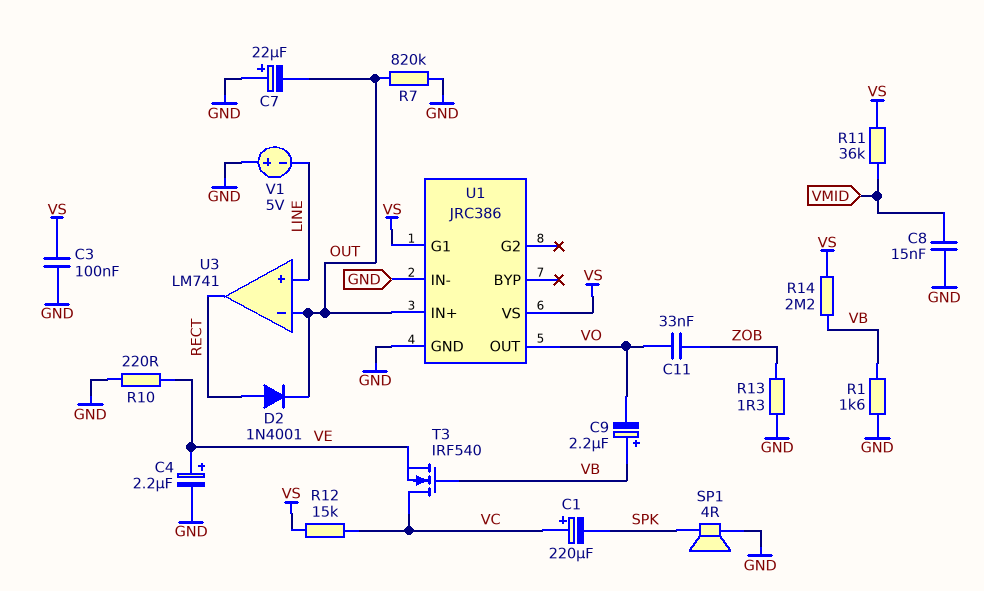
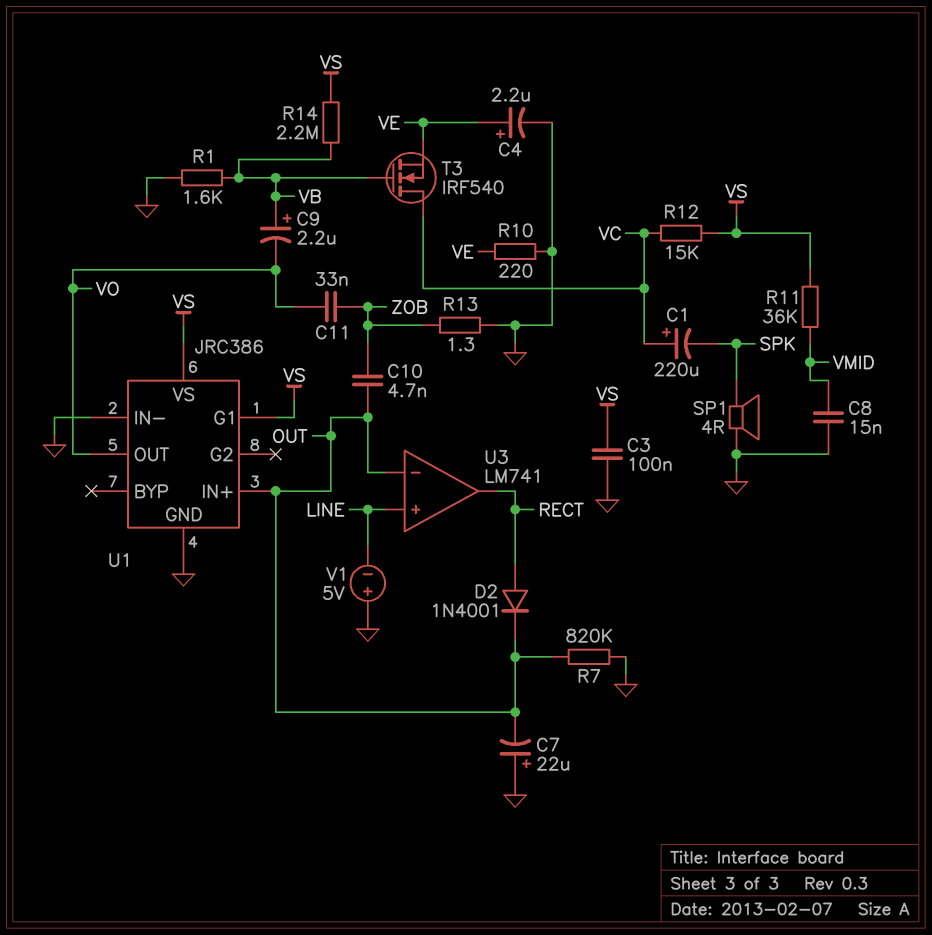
C10: none -> 4.7nF (OUT, ZOB)

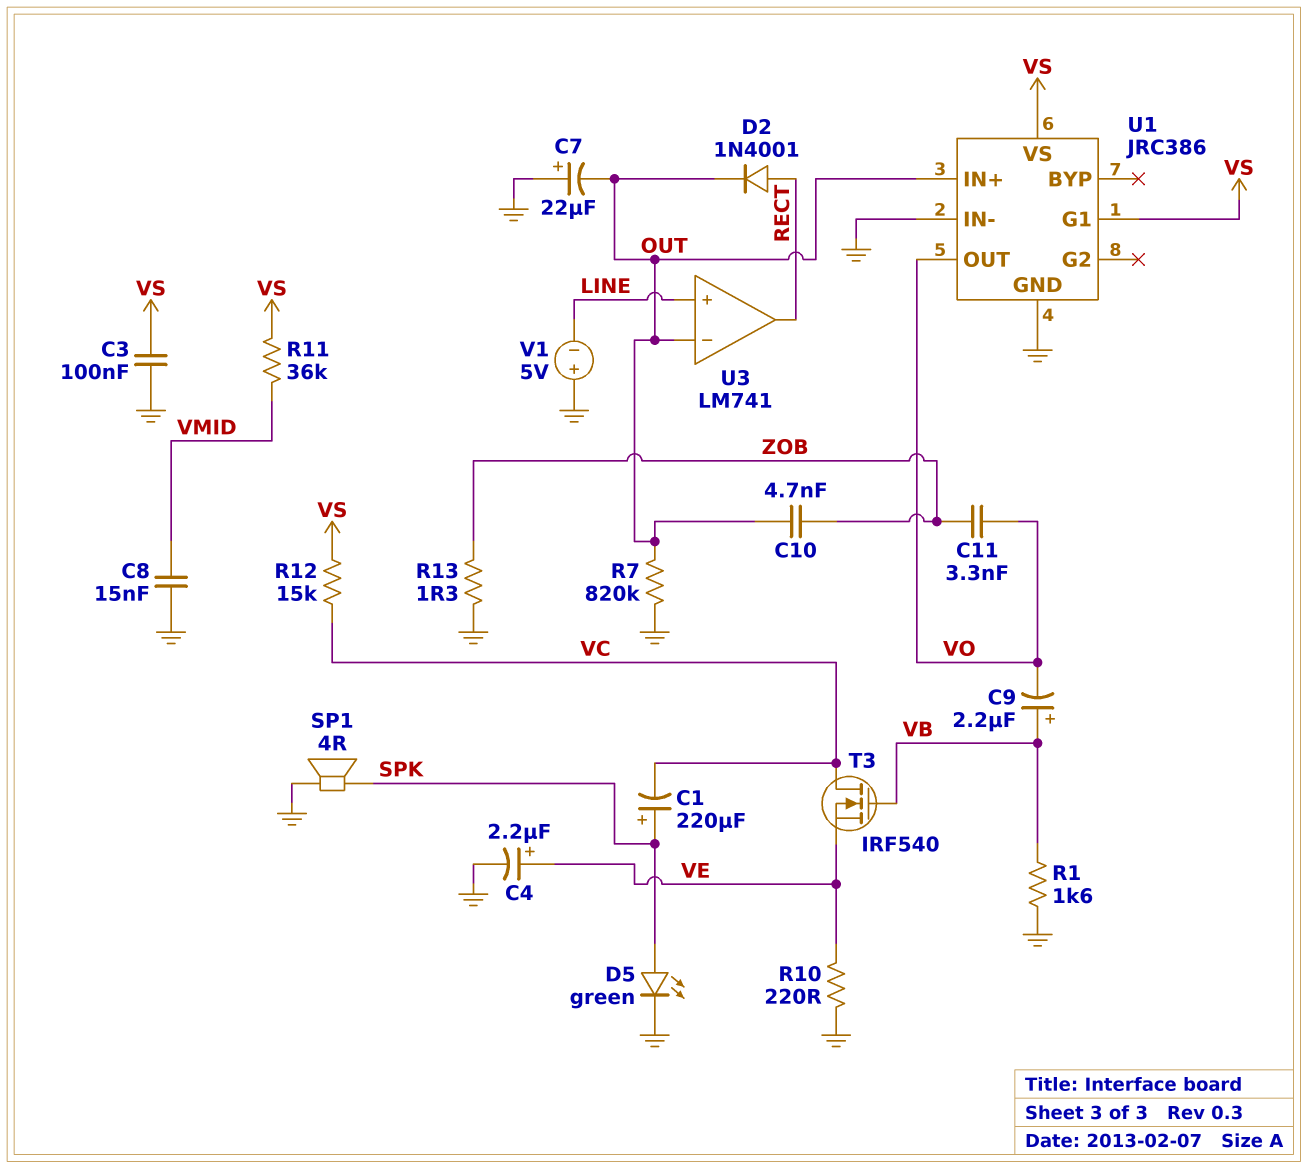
C1: 220uF (plus VC, minus SPK) -> 220uF (plus SPK, minus VC)
C11: 33nF (VO, ZOB) -> 3.3nF (VO, ZOB)
D5: none -> LED green (A SPK, K GND)
R14: 2.2M (VB, VS) -> none

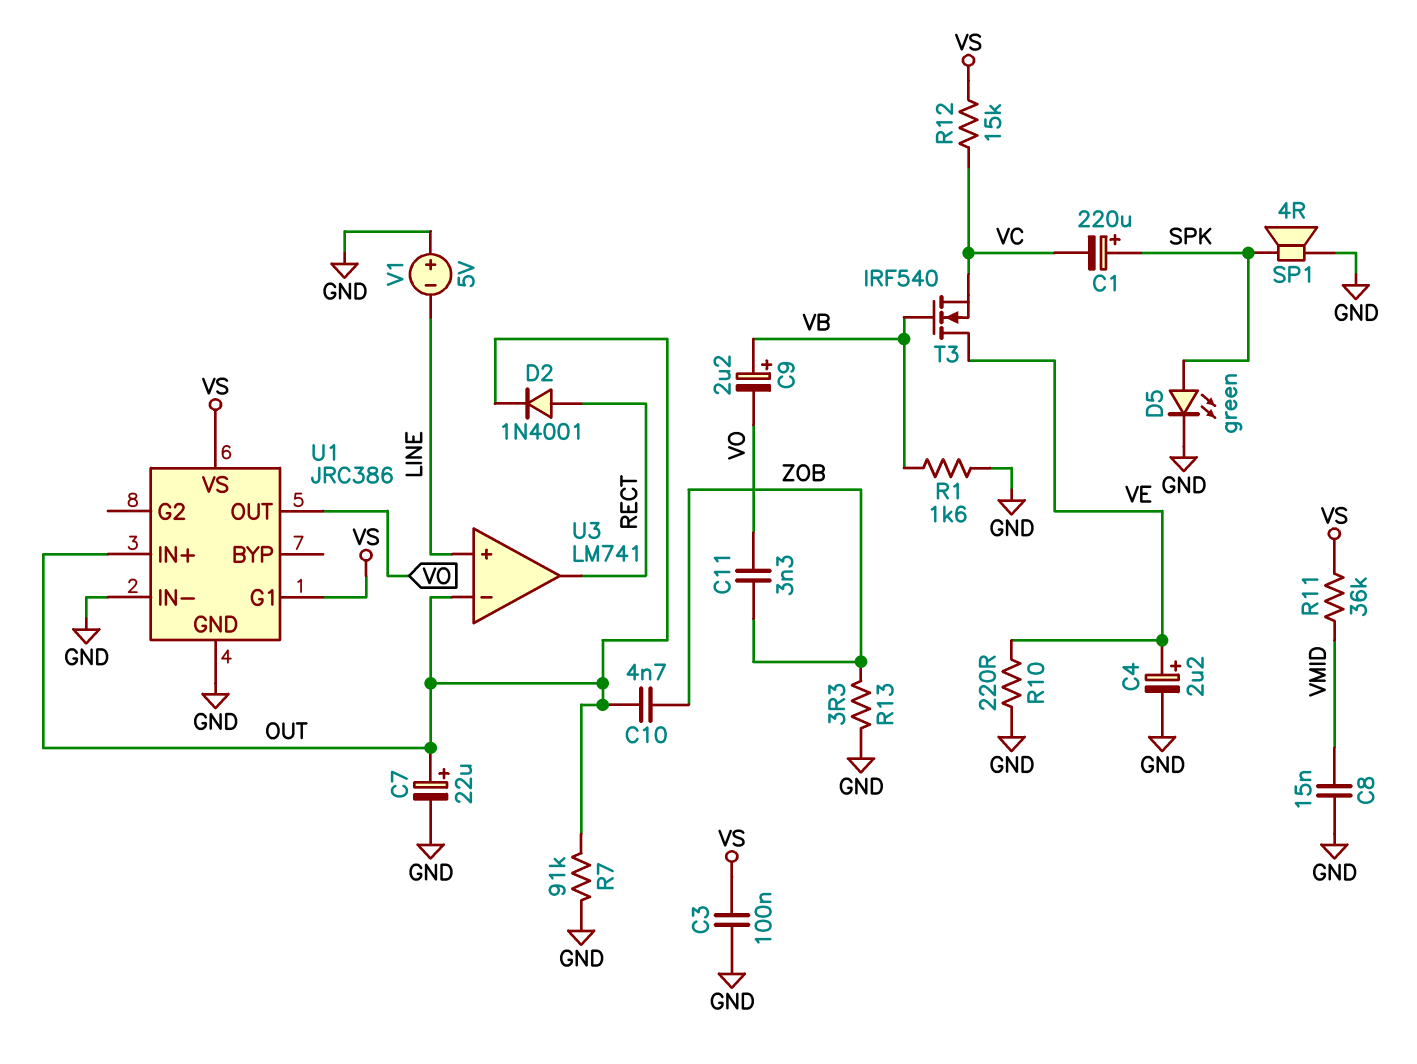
C7: 22uF (plus GND, minus OUT) -> 22uF (plus OUT, minus GND)
R7: 820k (GND, OUT) -> 91k (GND, OUT)
R13: 1.3 (GND, ZOB) -> 3.3 (GND, ZOB)
T3: NMOS IRF540 (G VB, D VC, S VE) -> NMOS IRF540 (G VB, D VE, S VC)

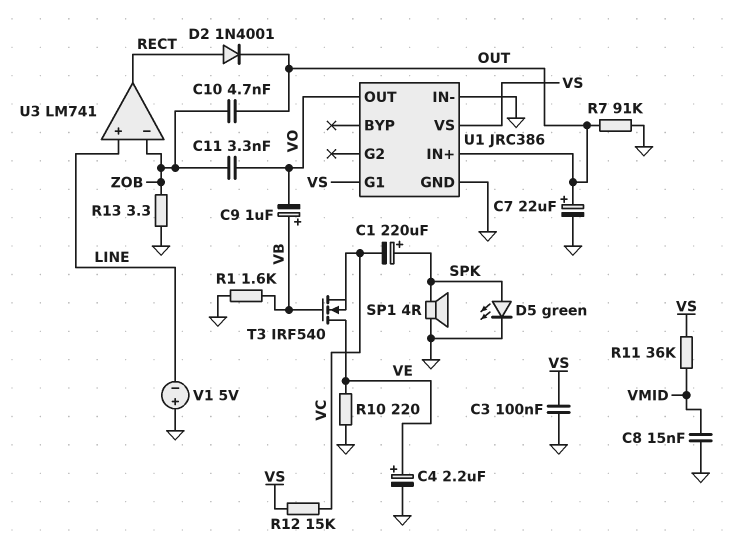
C9: 2.2uF (plus VB, minus VO) -> 1uF (plus VB, minus VO)
U3 pin in-: OUT -> ZOB

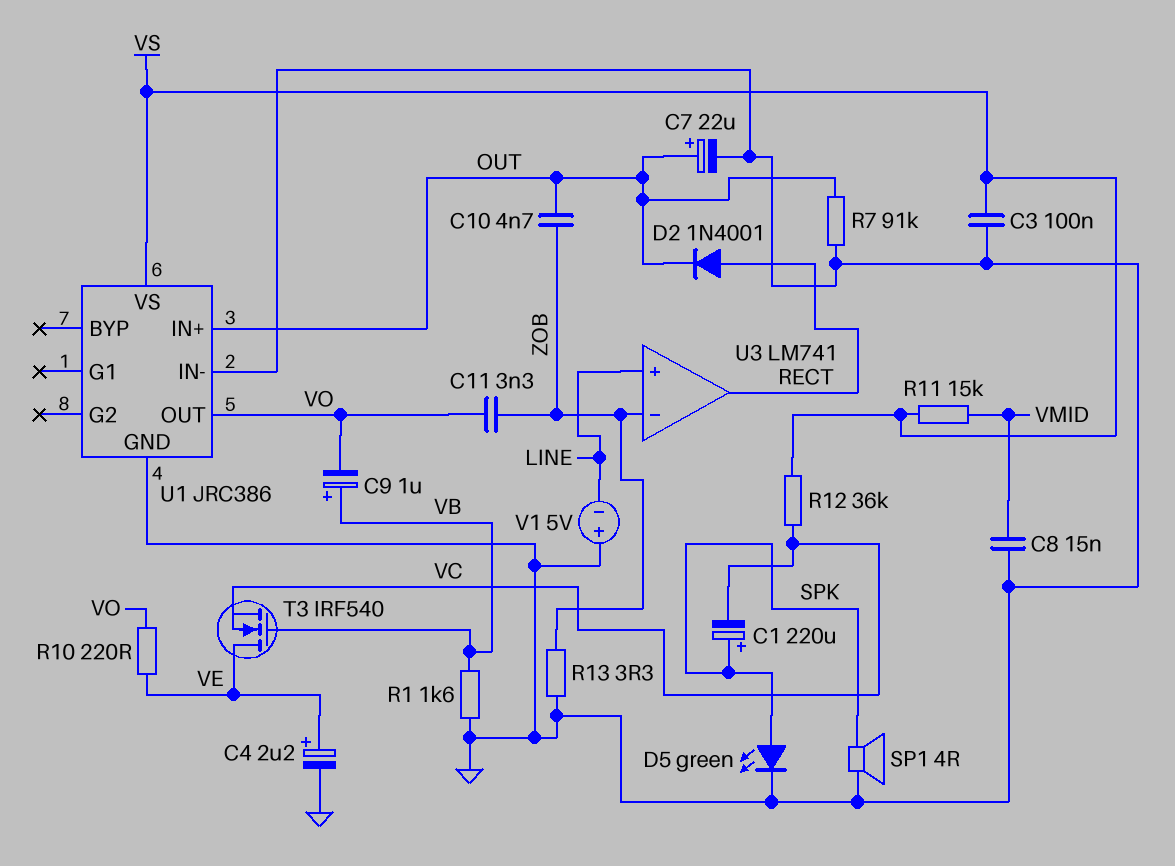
R10: 220 (GND, VE) -> 220 (VE, VO)
R11: 36k (VMID, VS) -> 15k (VMID, VS)
R12: 15k (VC, VS) -> 36k (VC, VS)
U1 pin G1: VS -> none

